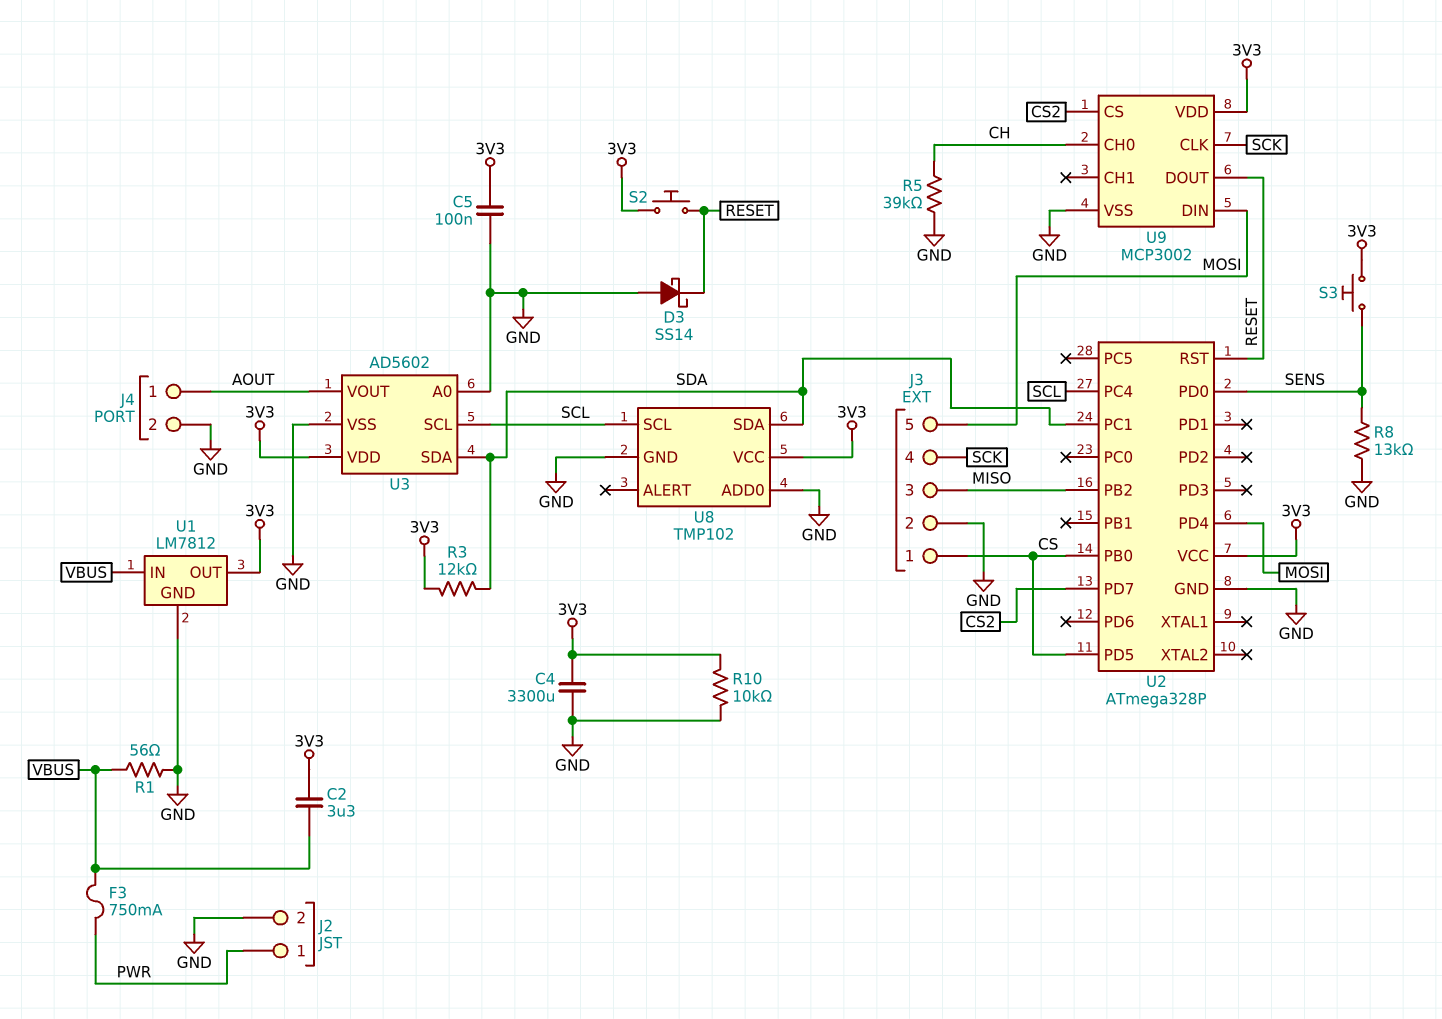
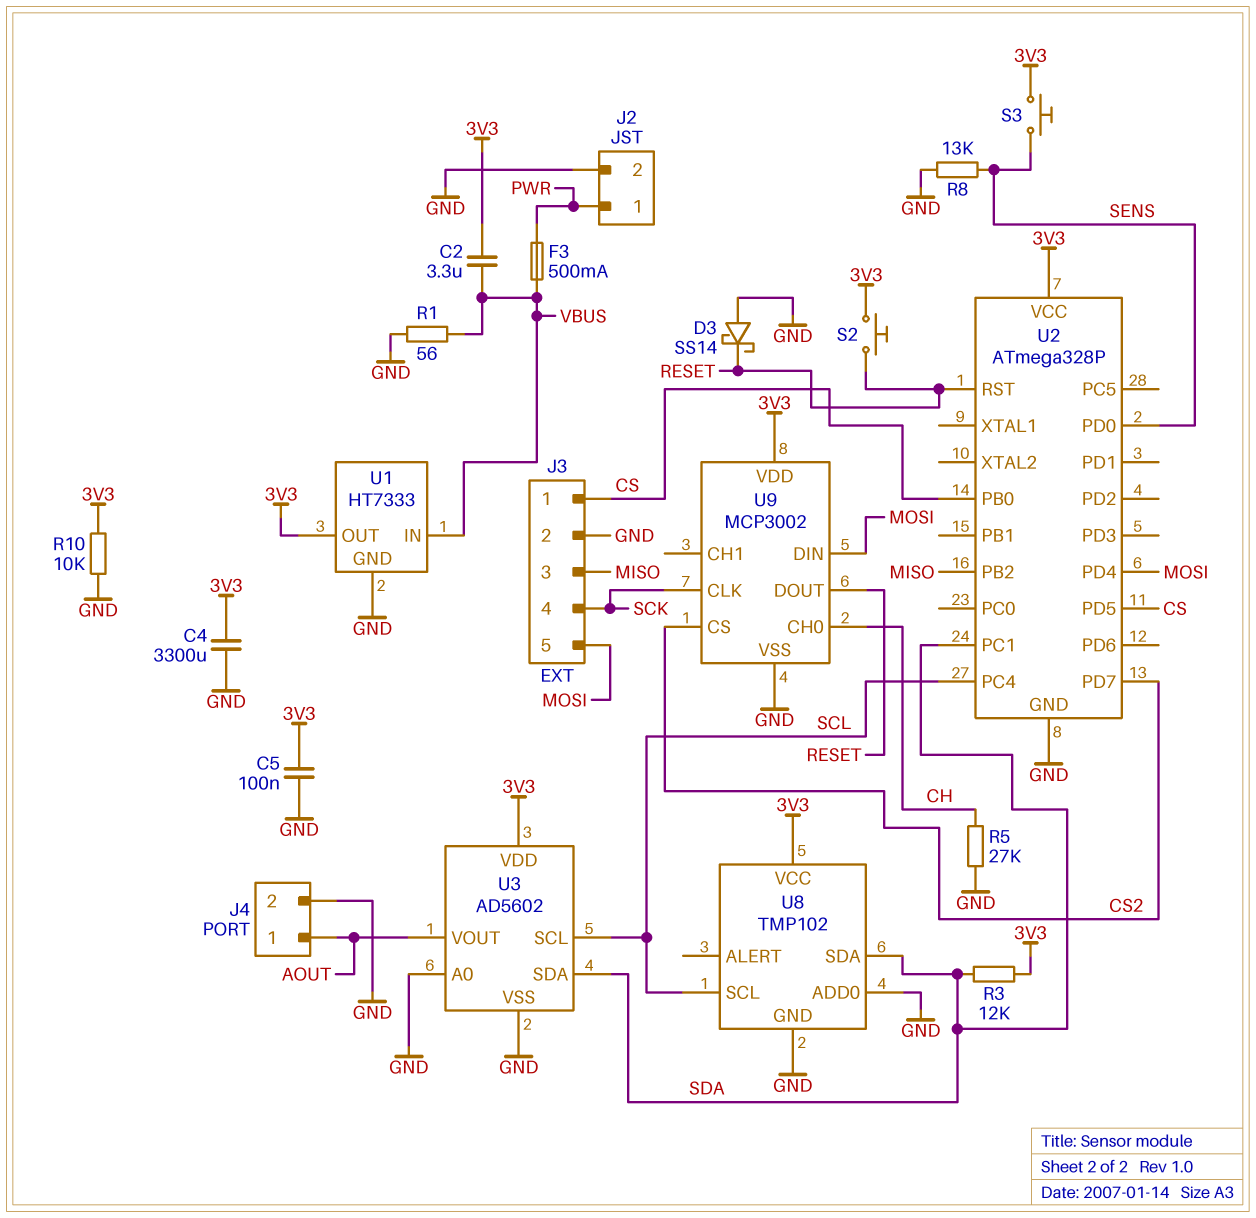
F3: 750mA (PWR, VBUS) -> 500mA (PWR, VBUS)
R5: 39k (CH, GND) -> 27k (CH, GND)
U1: LM7812 -> HT7333

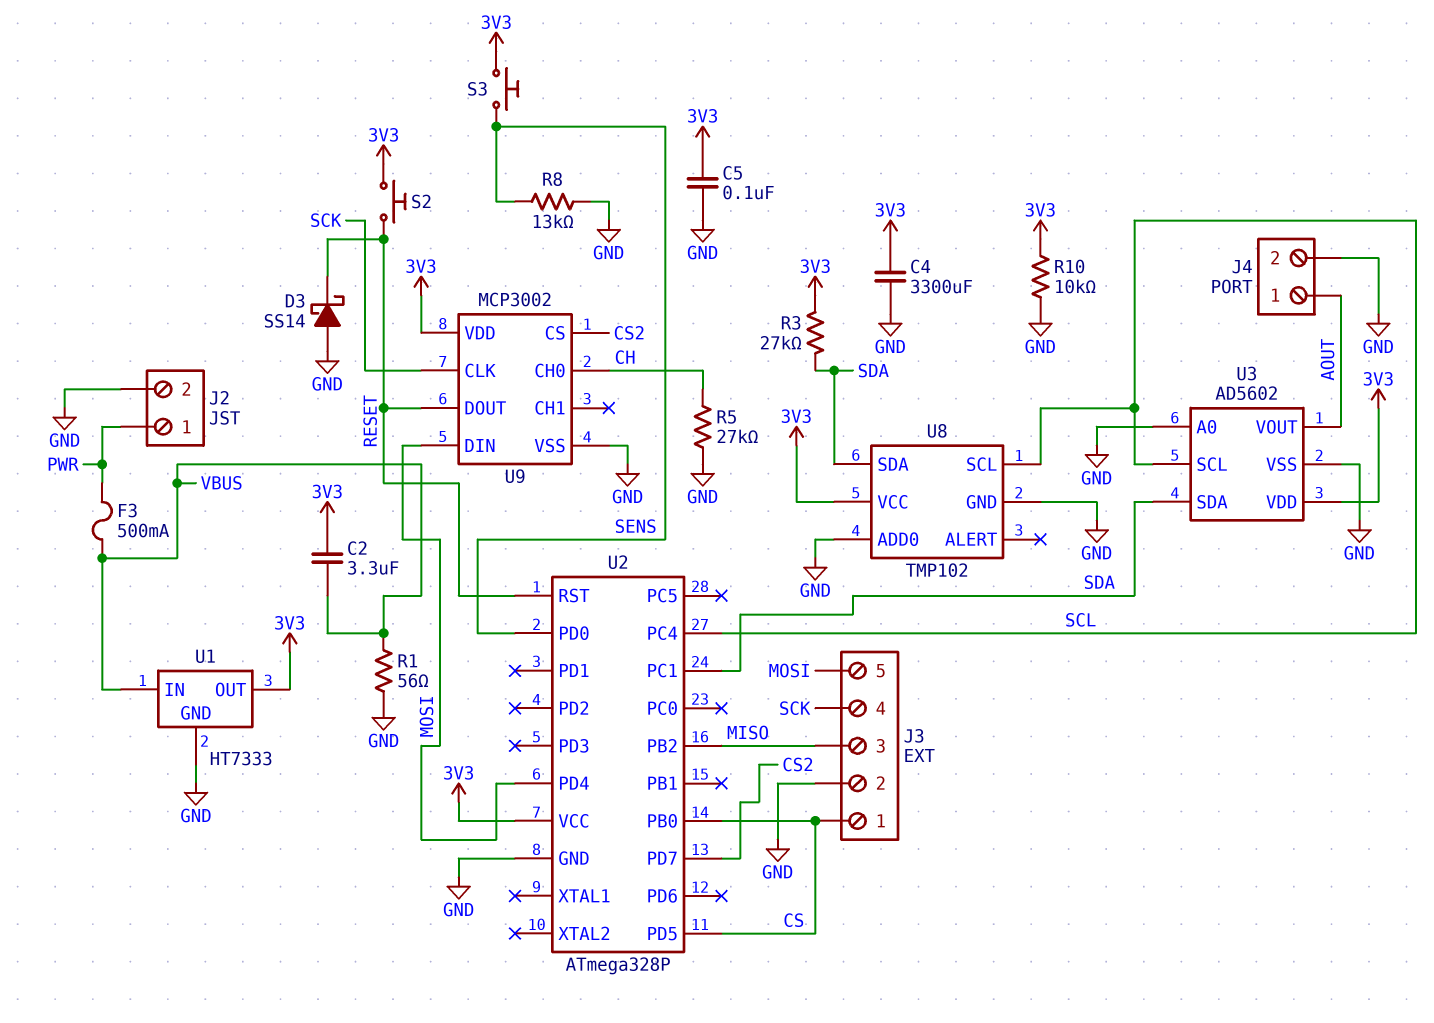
R3: 12k (3V3, SDA) -> 27k (3V3, SDA)

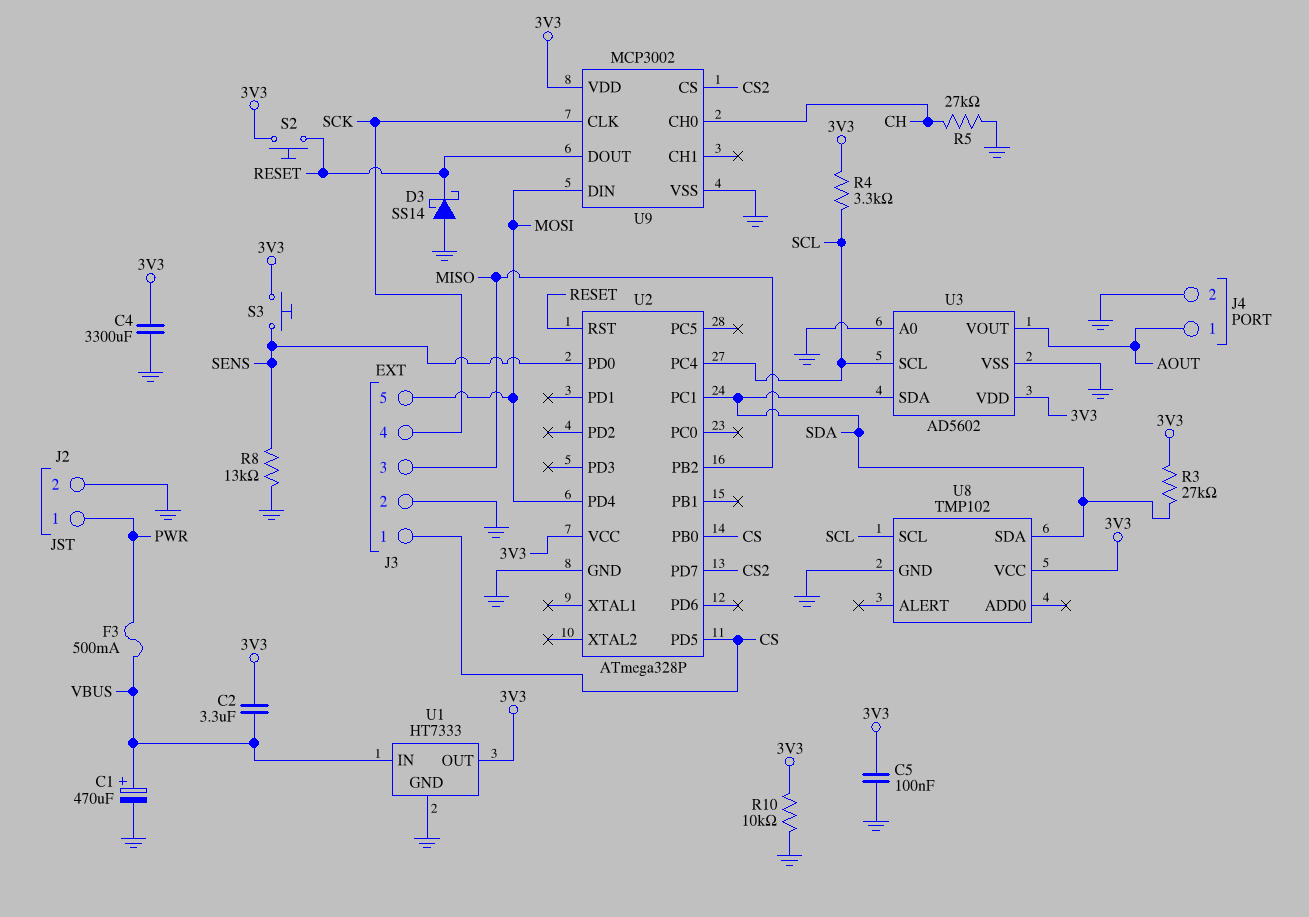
C1: none -> 470uF (plus VBUS, minus GND)
R1: 56 (GND, VBUS) -> none
R4: none -> 3.3k (3V3, SCL)
U8 pin ADD0: GND -> none

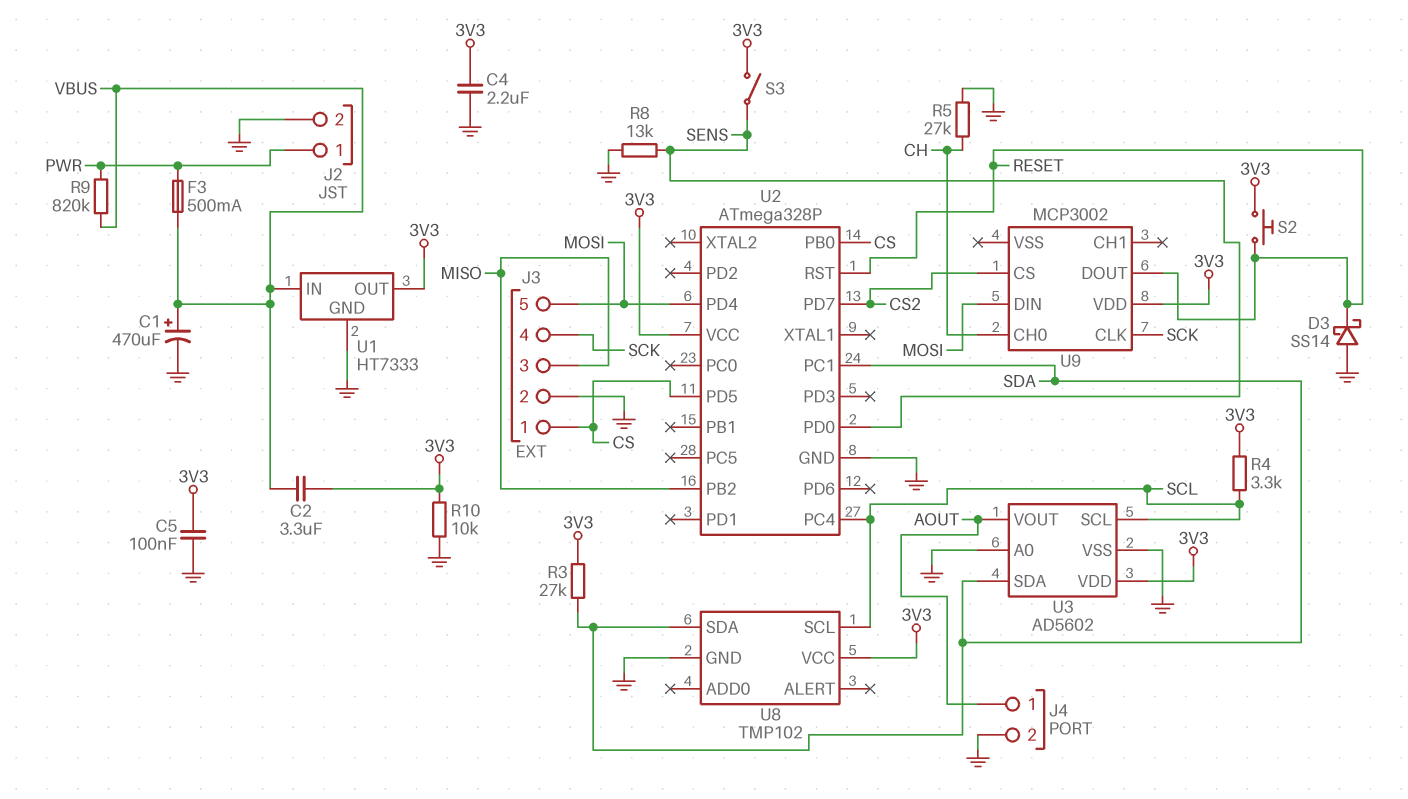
C4: 3300uF (3V3, GND) -> 2.2uF (3V3, GND)
R9: none -> 820k (PWR, VBUS)
S3: button (3V3, SENS) -> switch (3V3, SENS)
U9 pin VSS: GND -> none

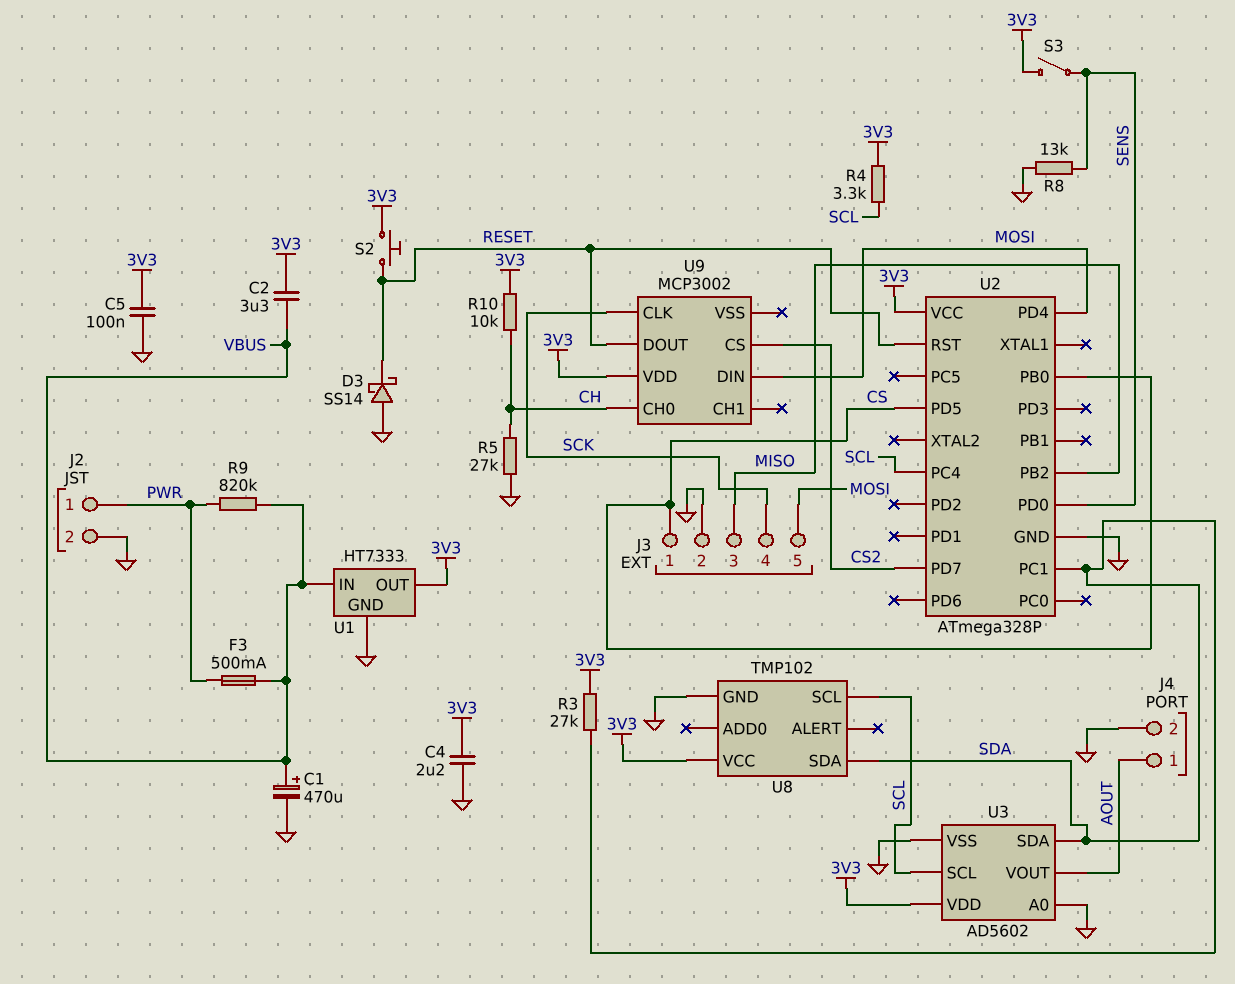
R10: 10k (3V3, GND) -> 10k (3V3, CH)

